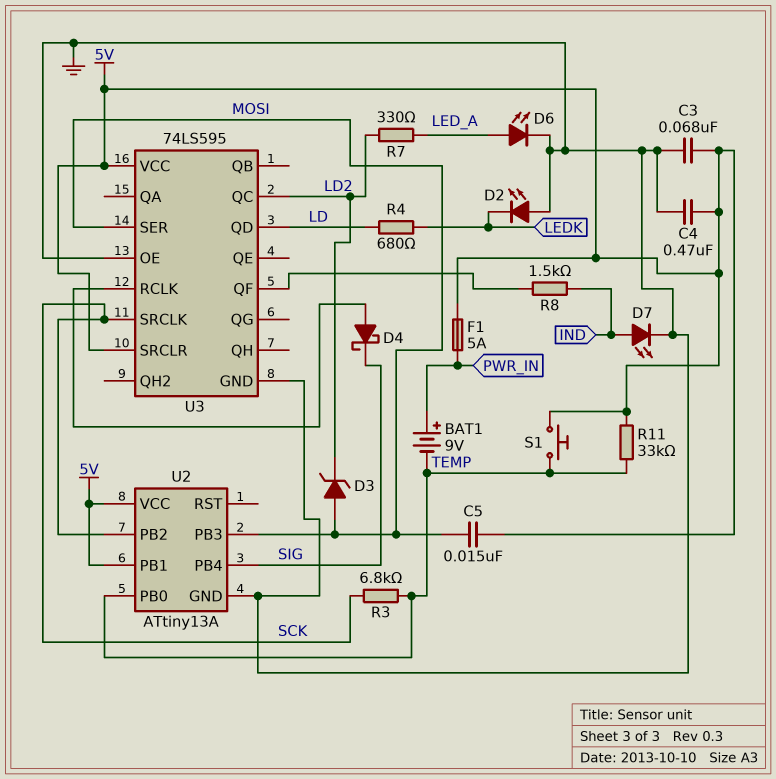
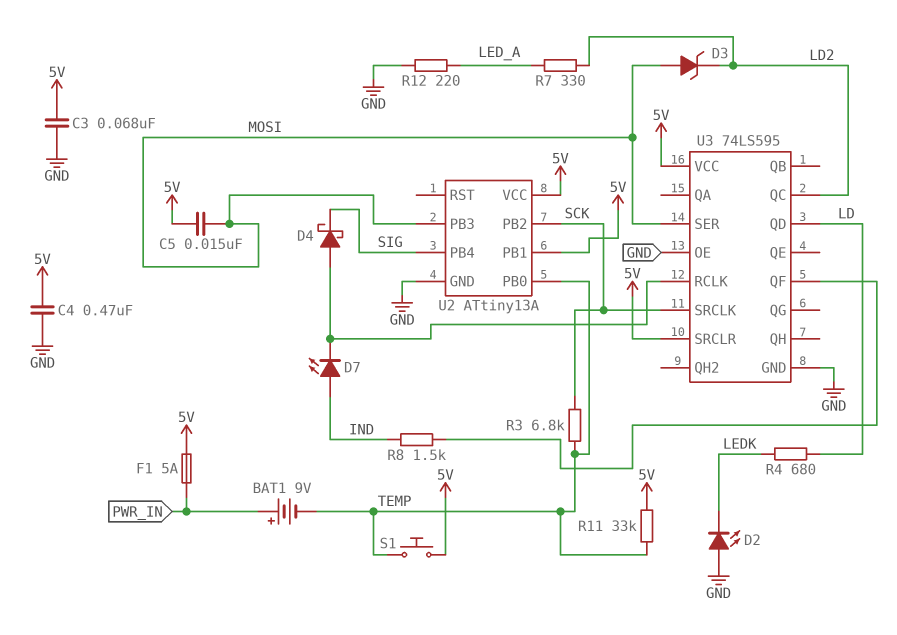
D6: LED (A LED_A, K GND) -> none
D7: LED (A IND, K GND) -> LED (A IND, K U3/RCLK)
R12: none -> 220 (GND, LED_A)

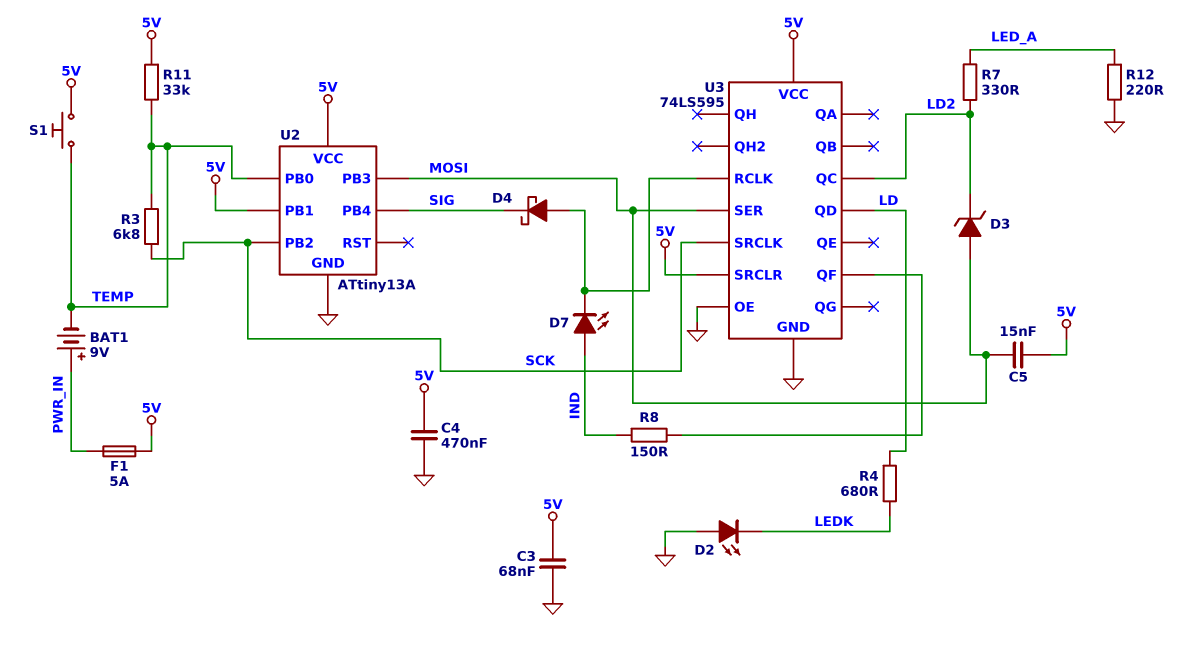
R8: 1.5k (IND, U3/QF) -> 150 (IND, U3/QF)

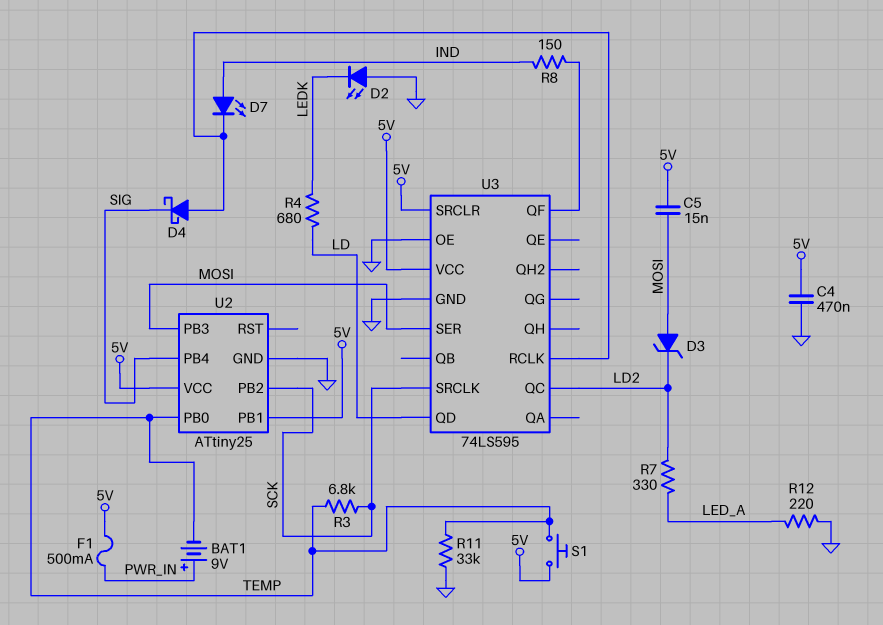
C3: 68nF (5V, GND) -> none
F1: 5A (5V, PWR_IN) -> 500mA (5V, PWR_IN)
R11: 33k (5V, TEMP) -> 33k (GND, TEMP)
U2: ATtiny13A -> ATtiny25

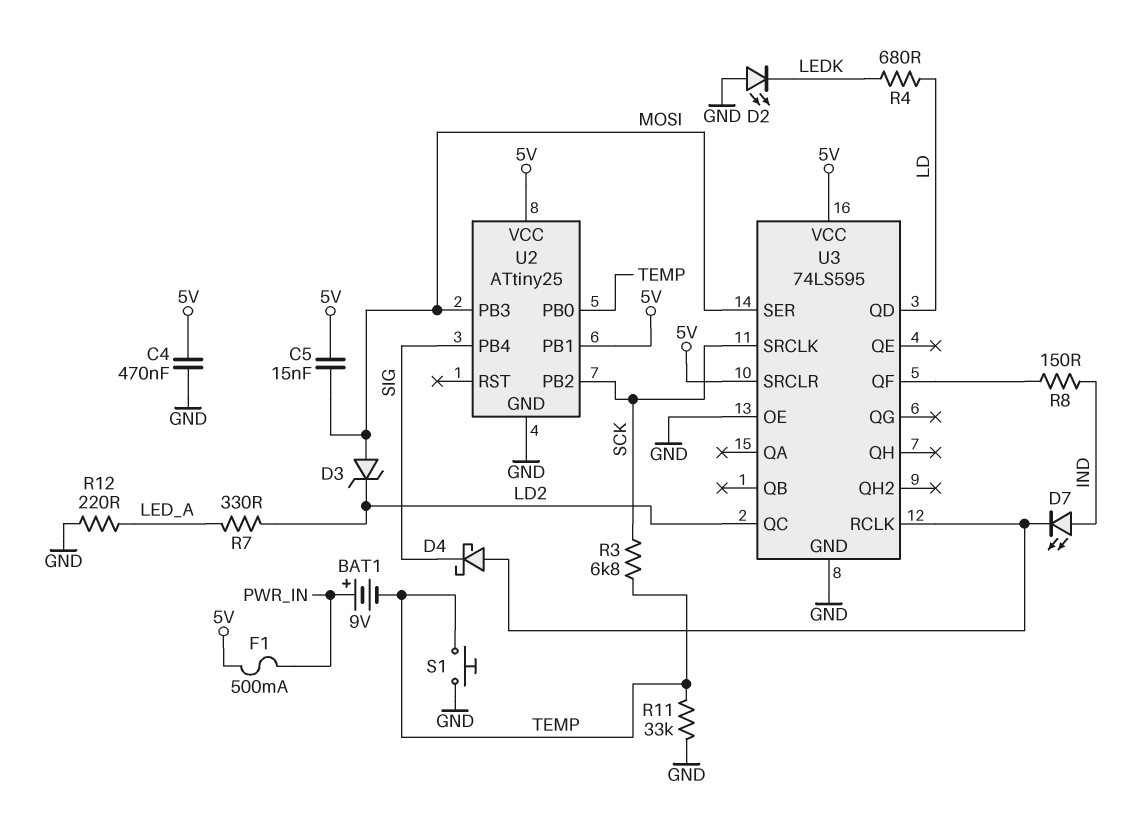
S1: button (5V, TEMP) -> button (GND, TEMP)

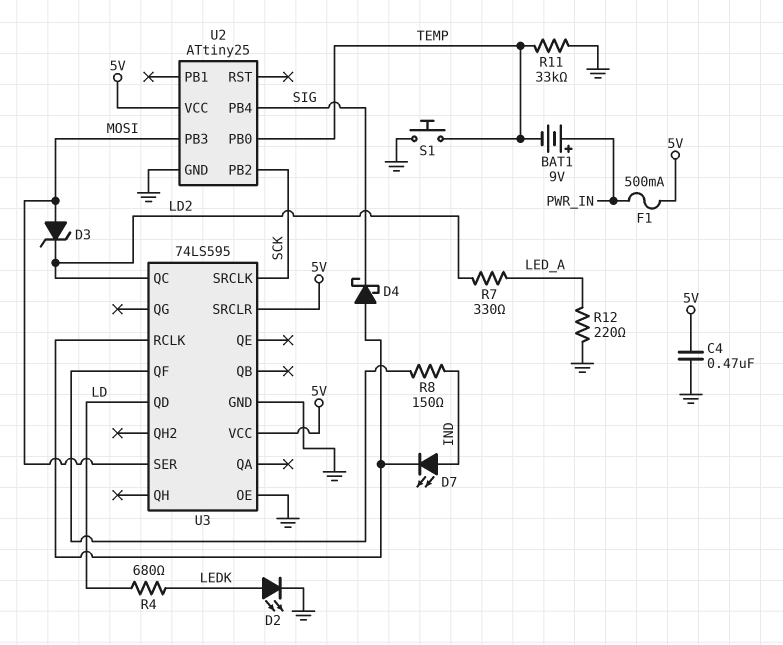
C5: 15nF (5V, MOSI) -> none
D2: LED (A GND, K LEDK) -> LED (A LEDK, K GND)
R3: 6.8k (SCK, TEMP) -> none
U2 pin PB1: 5V -> none

